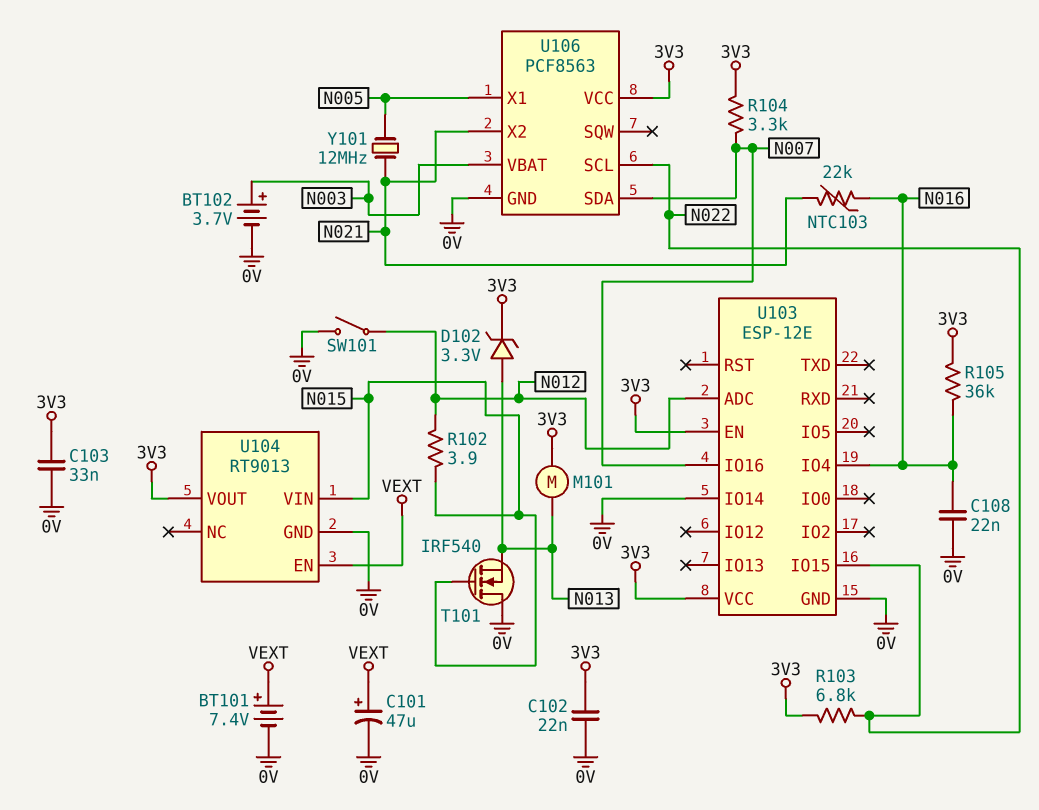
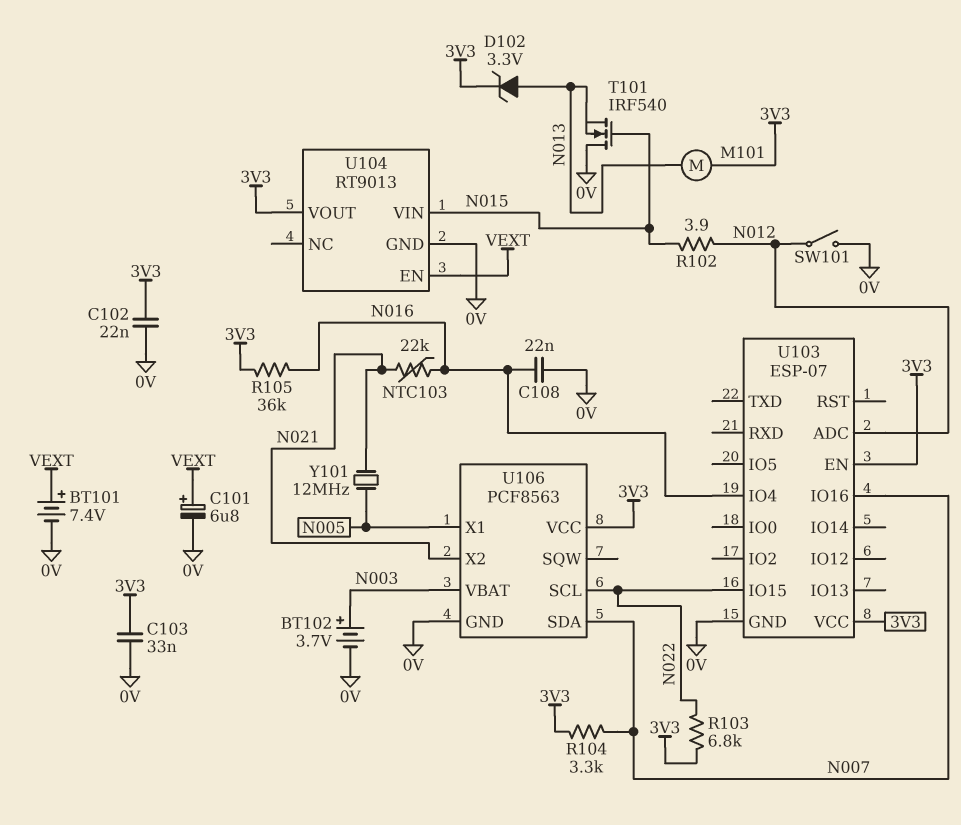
C101: 47uF (plus VEXT, minus 0V) -> 6.8uF (plus VEXT, minus 0V)
U103: ESP-12E -> ESP-07
U103 pin IO14: 0V -> none

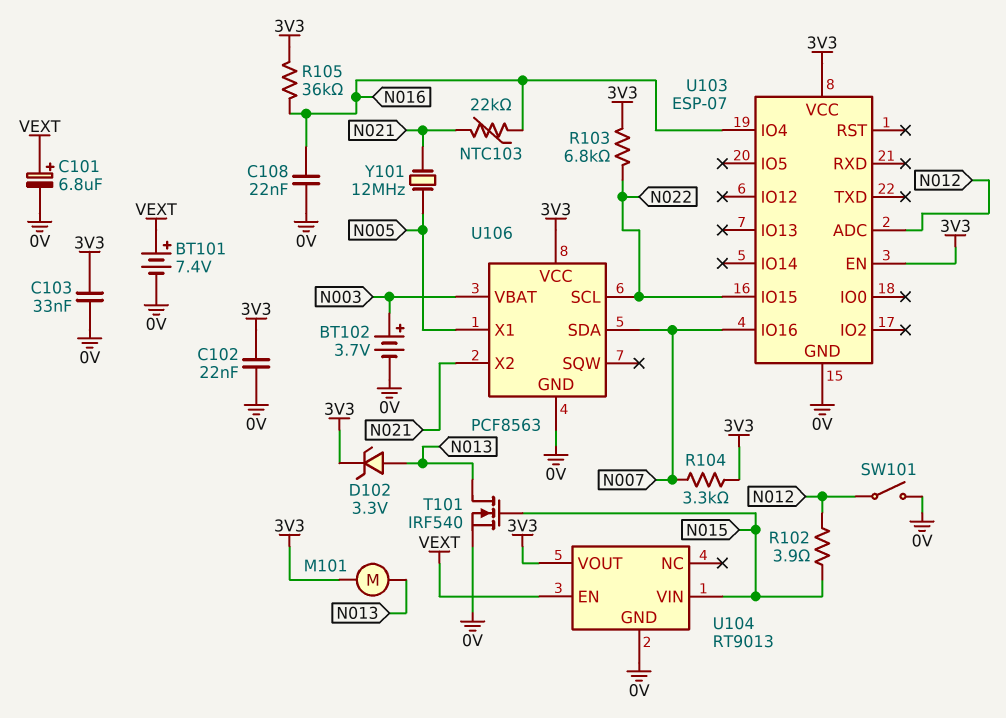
T101: NMOS IRF540 (G N015, D 0V, S N013) -> NMOS IRF540 (G N015, D N013, S 0V)

